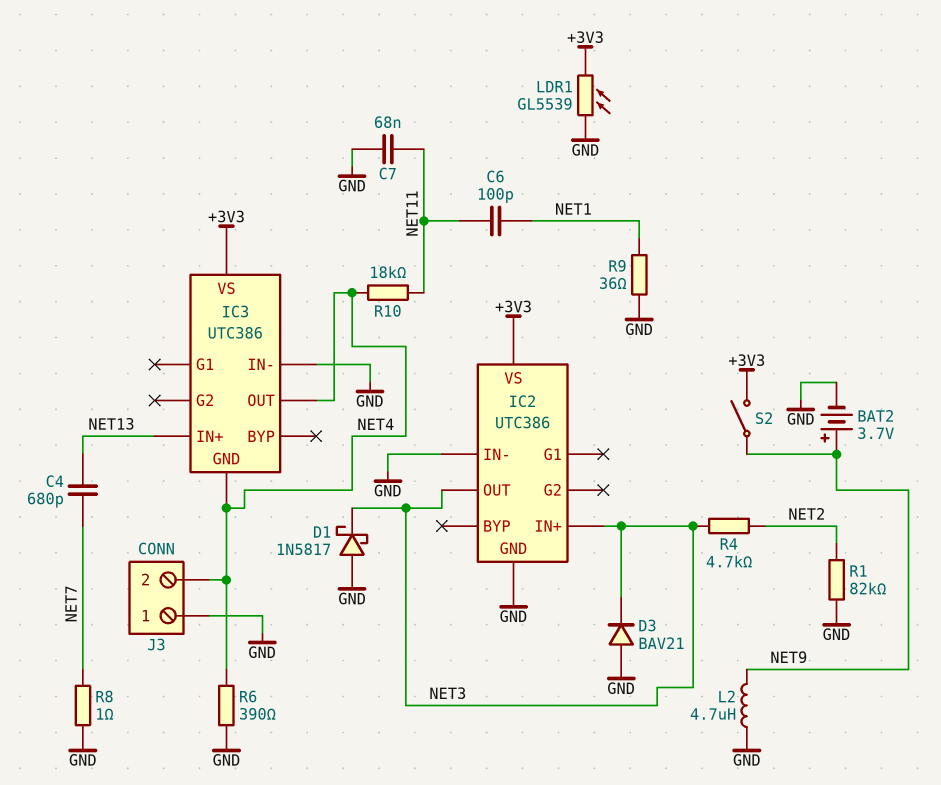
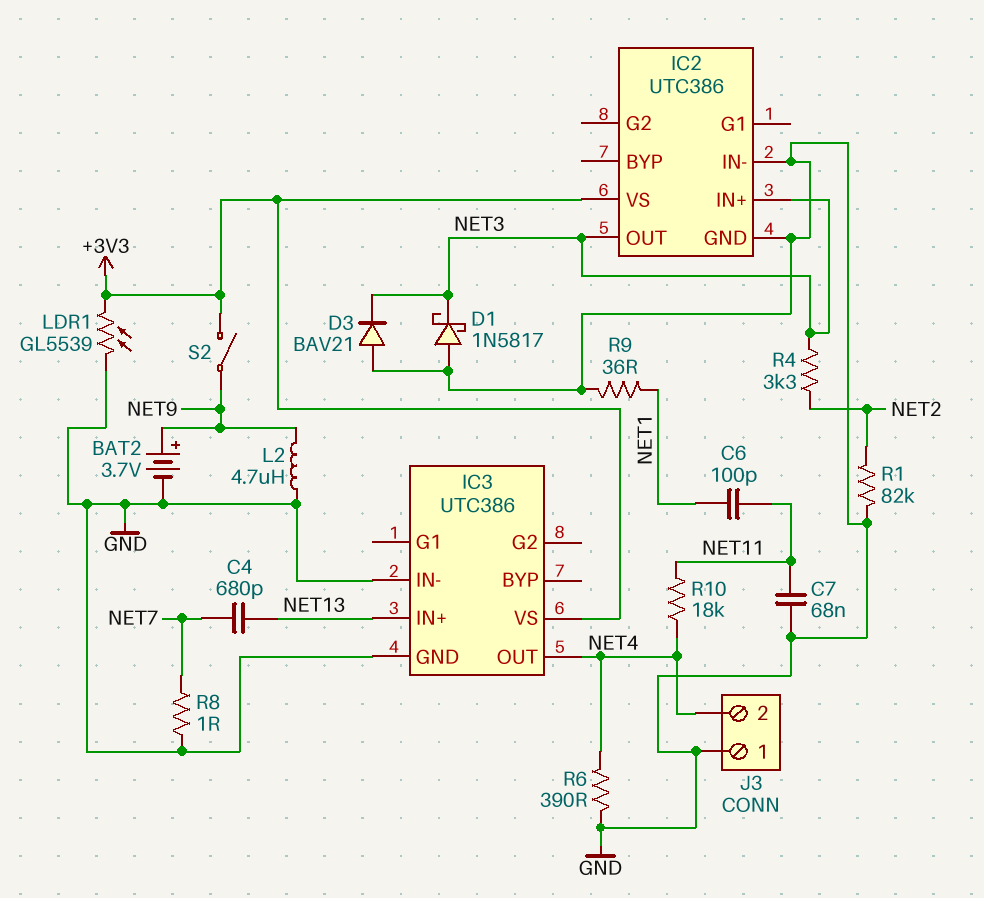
IC3 pin GND: NET4 -> GND
R4: 4.7k (NET2, NET3) -> 3.3k (NET2, NET3)

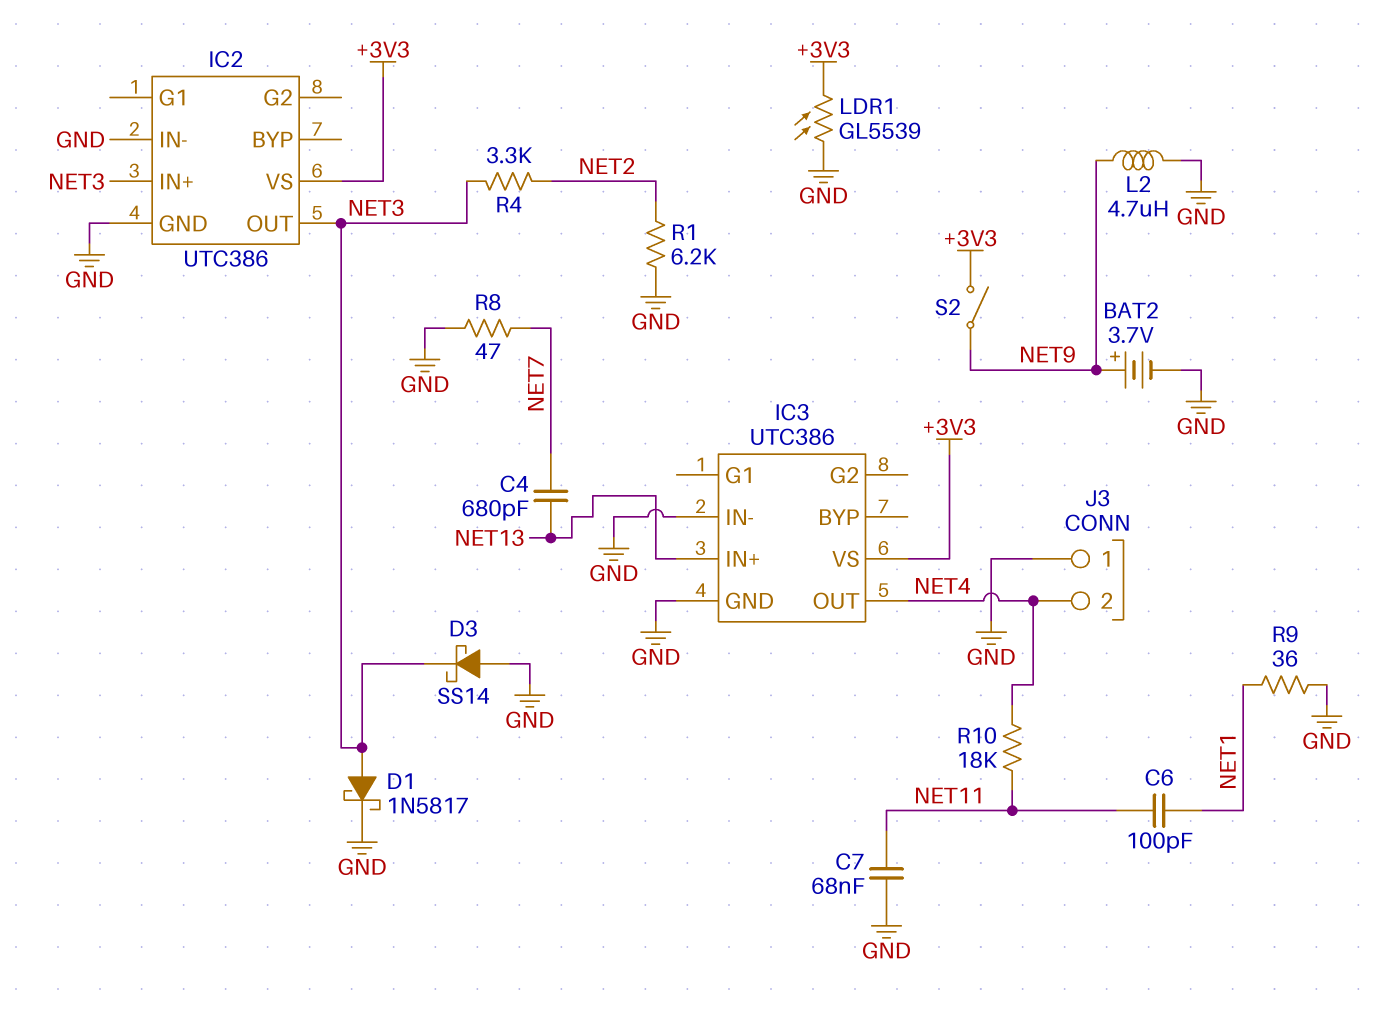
D1: schottky 1N5817 (A GND, K NET3) -> schottky 1N5817 (A NET3, K GND)
D3: diode BAV21 (A GND, K NET3) -> schottky SS14 (A GND, K NET3)
R1: 82k (GND, NET2) -> 6.2k (GND, NET2)
R6: 390 (GND, NET4) -> none
R8: 1 (GND, NET7) -> 47 (GND, NET7)

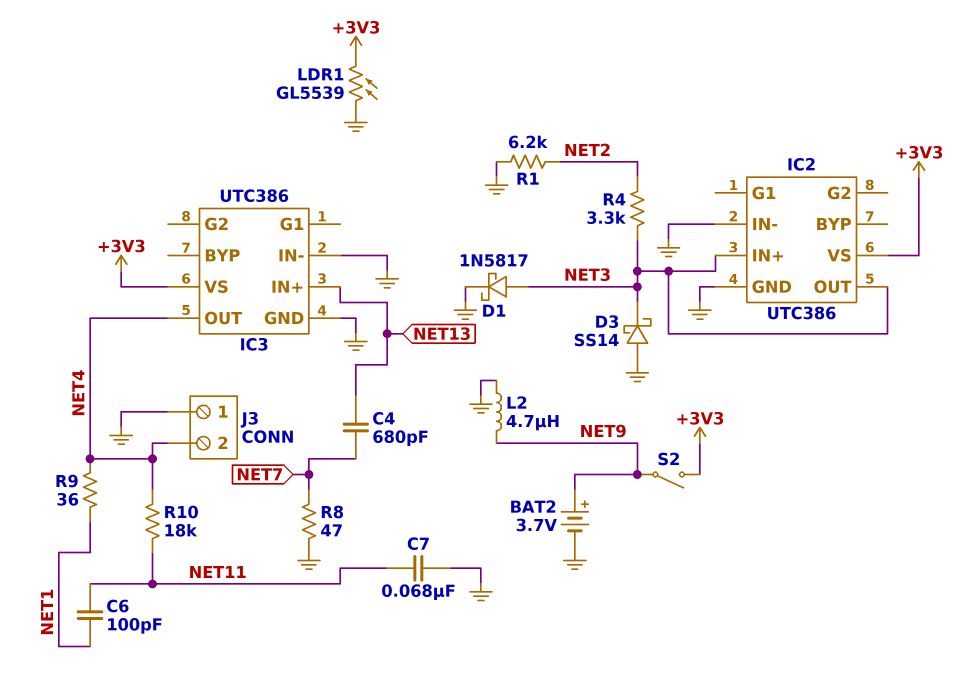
R9: 36 (GND, NET1) -> 36 (NET1, NET4)

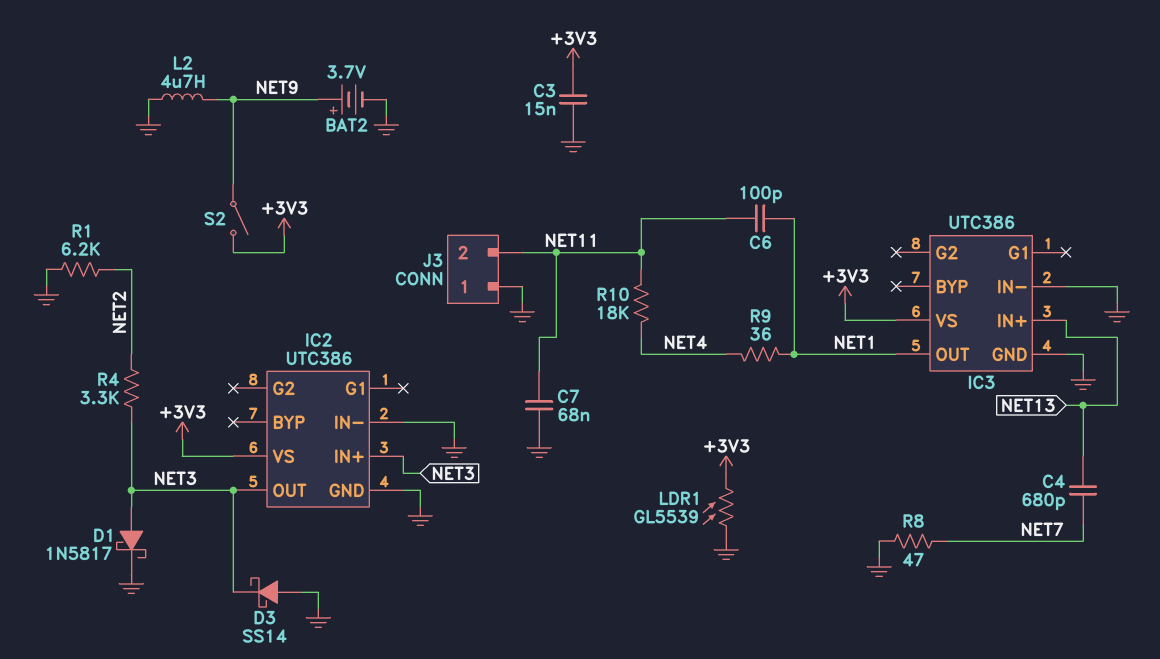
C3: none -> 15nF (+3V3, GND)
IC3 pin OUT: NET4 -> NET1
J3 pin 2: NET4 -> NET11

